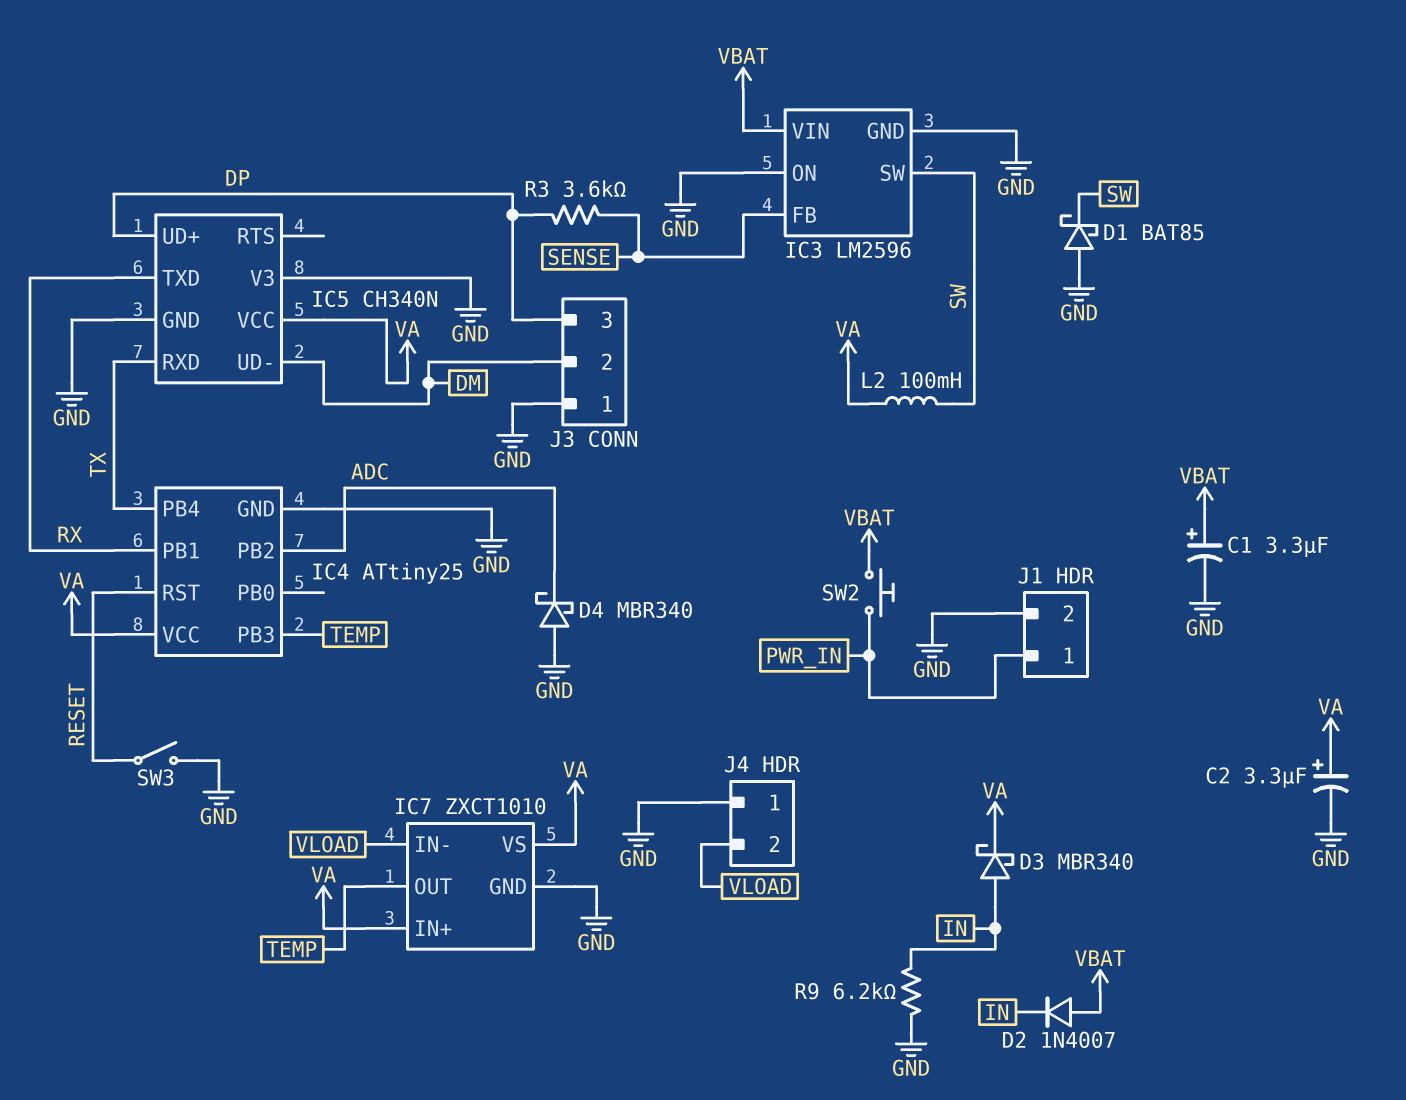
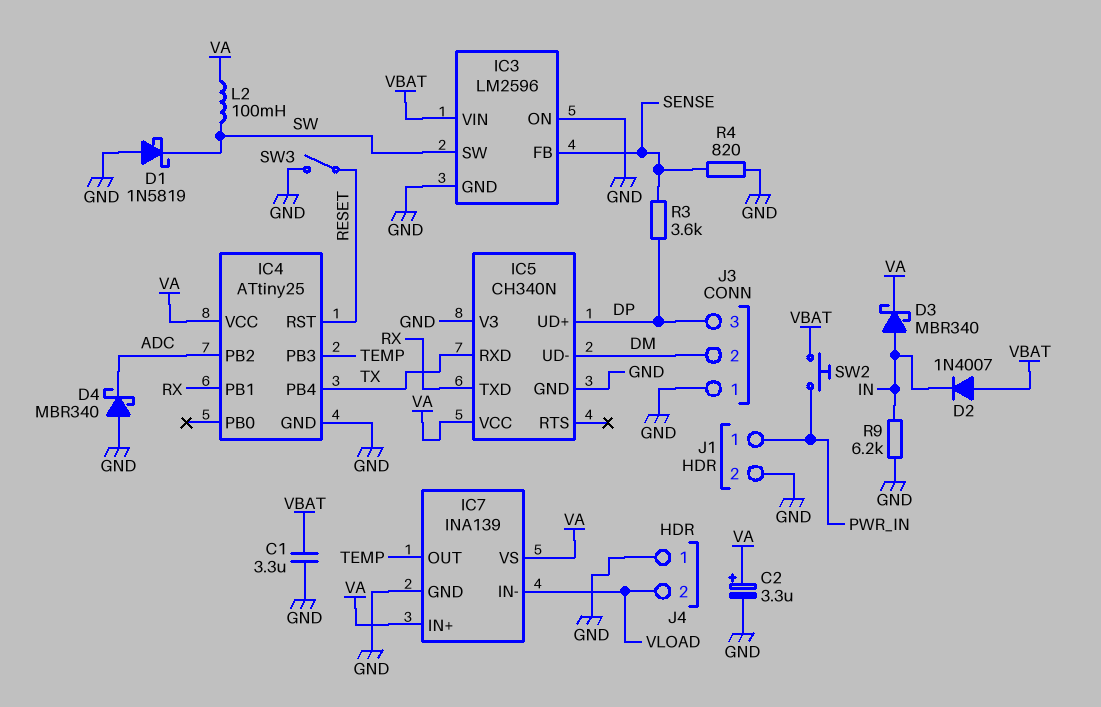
C1: 3.3uF (plus VBAT, minus GND) -> 3.3uF (GND, VBAT)
D1: schottky BAT85 (A GND, K SW) -> schottky 1N5819 (A GND, K SW)
IC7: ZXCT1010 -> INA139
R4: none -> 820 (GND, SENSE)

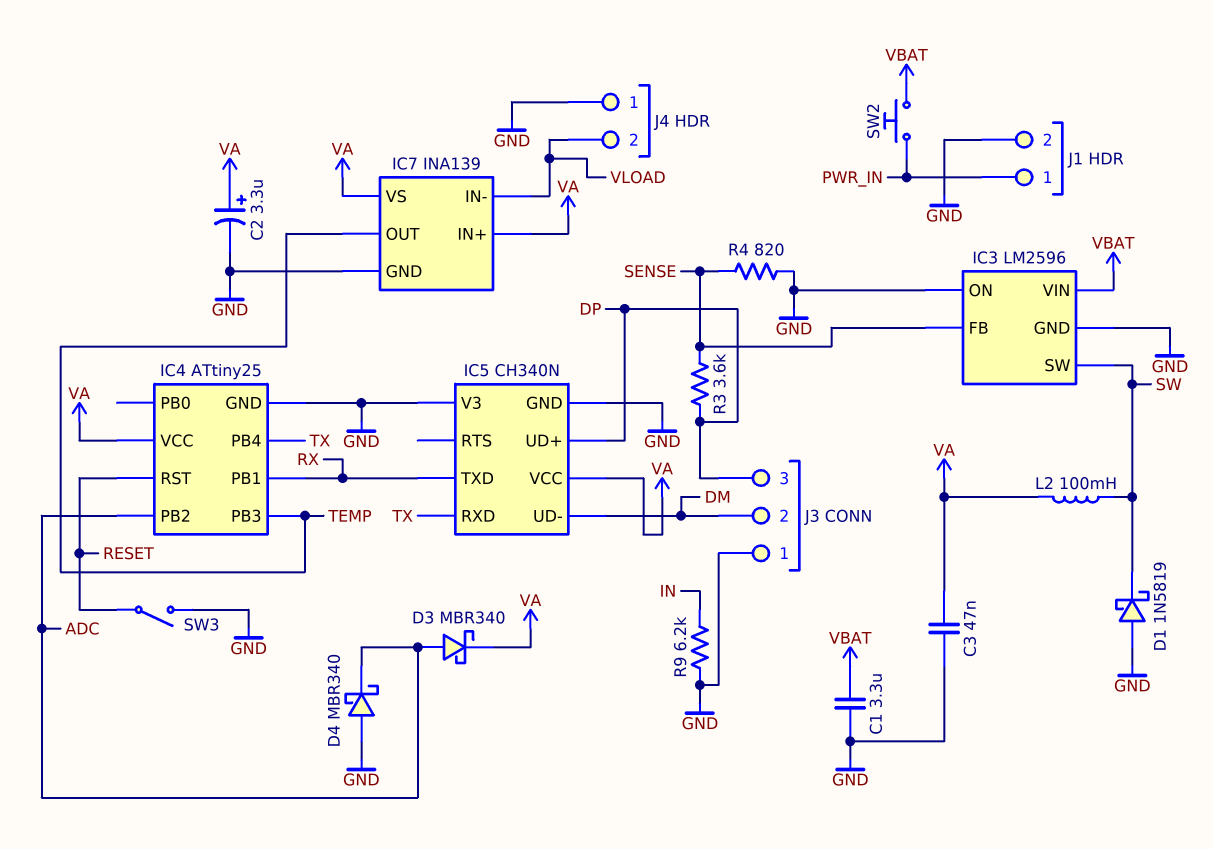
C3: none -> 47nF (GND, VA)
D2: diode 1N4007 (A VBAT, K IN) -> none
D3: schottky MBR340 (A IN, K VA) -> schottky MBR340 (A ADC, K VA)

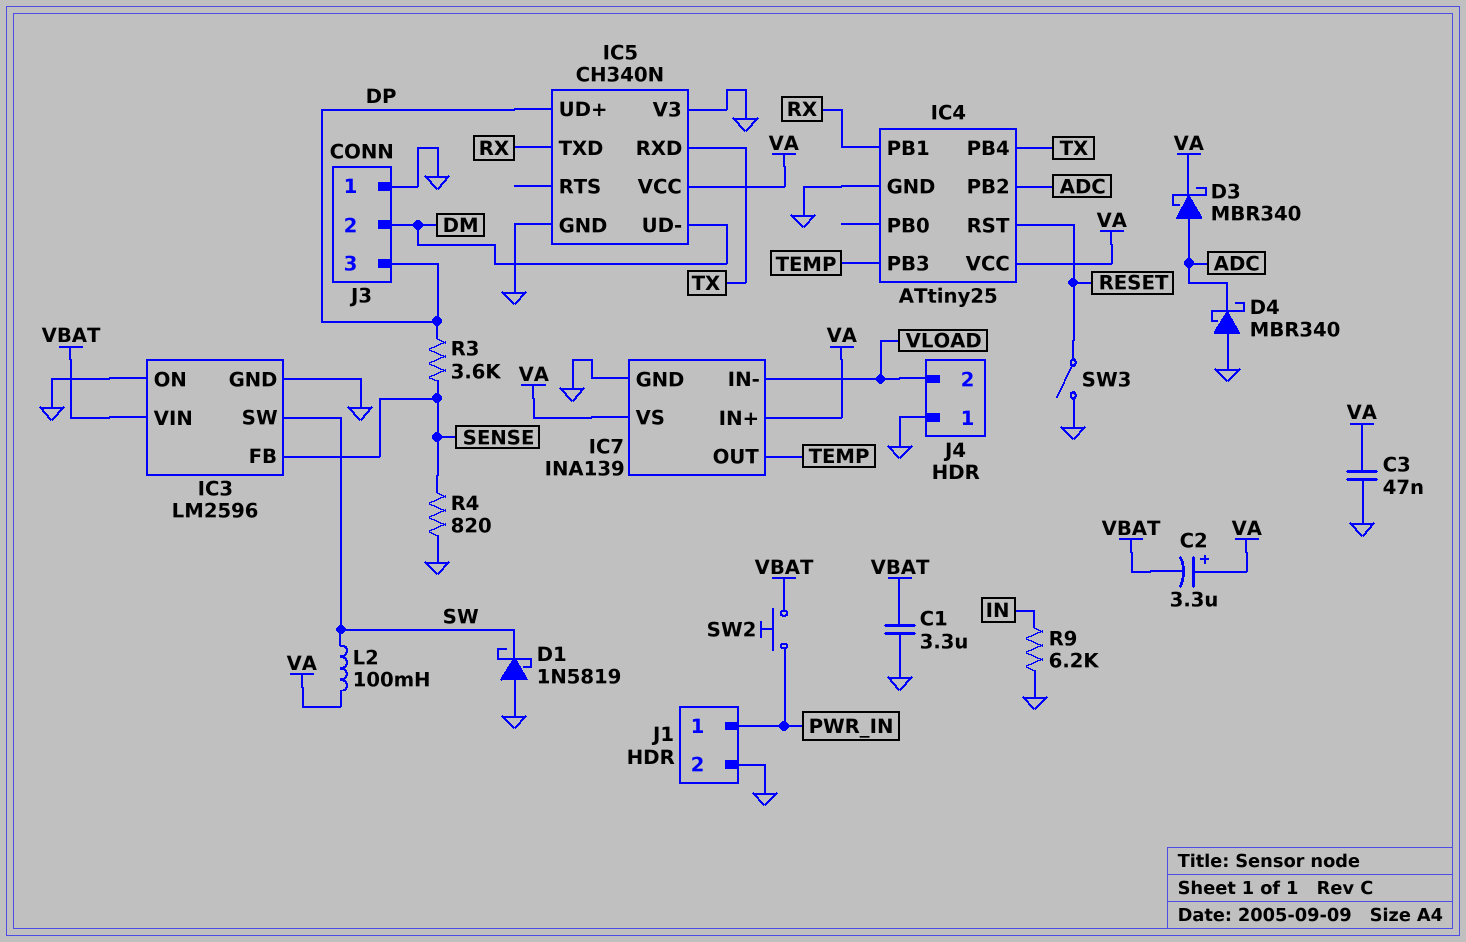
C2: 3.3uF (plus VA, minus GND) -> 3.3uF (plus VA, minus VBAT)

